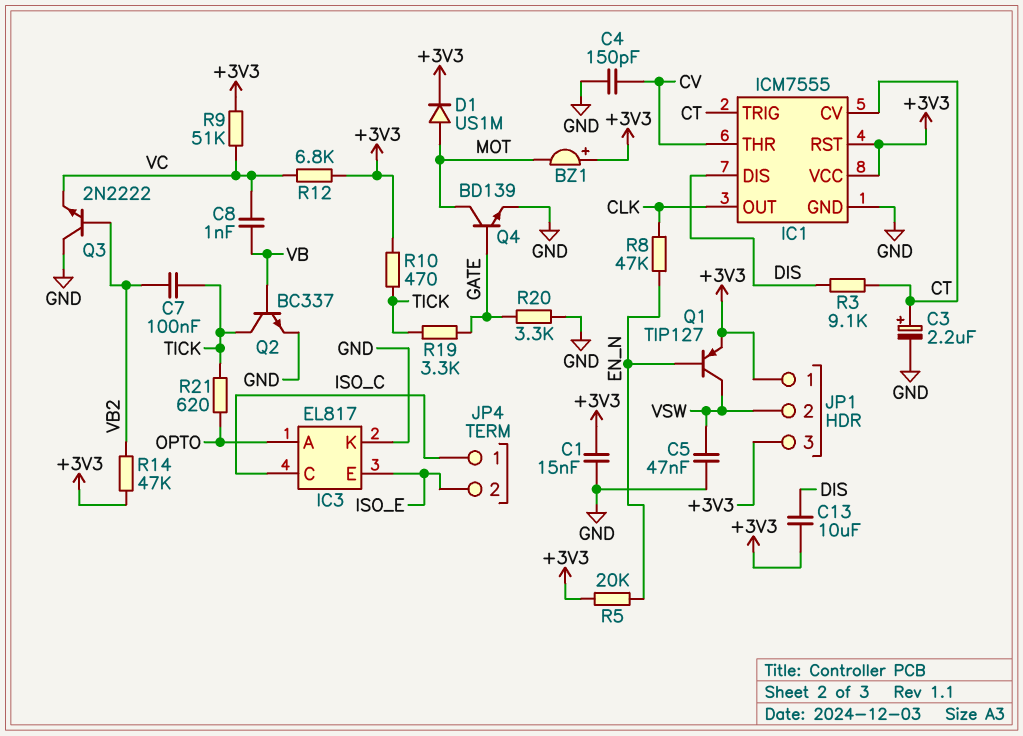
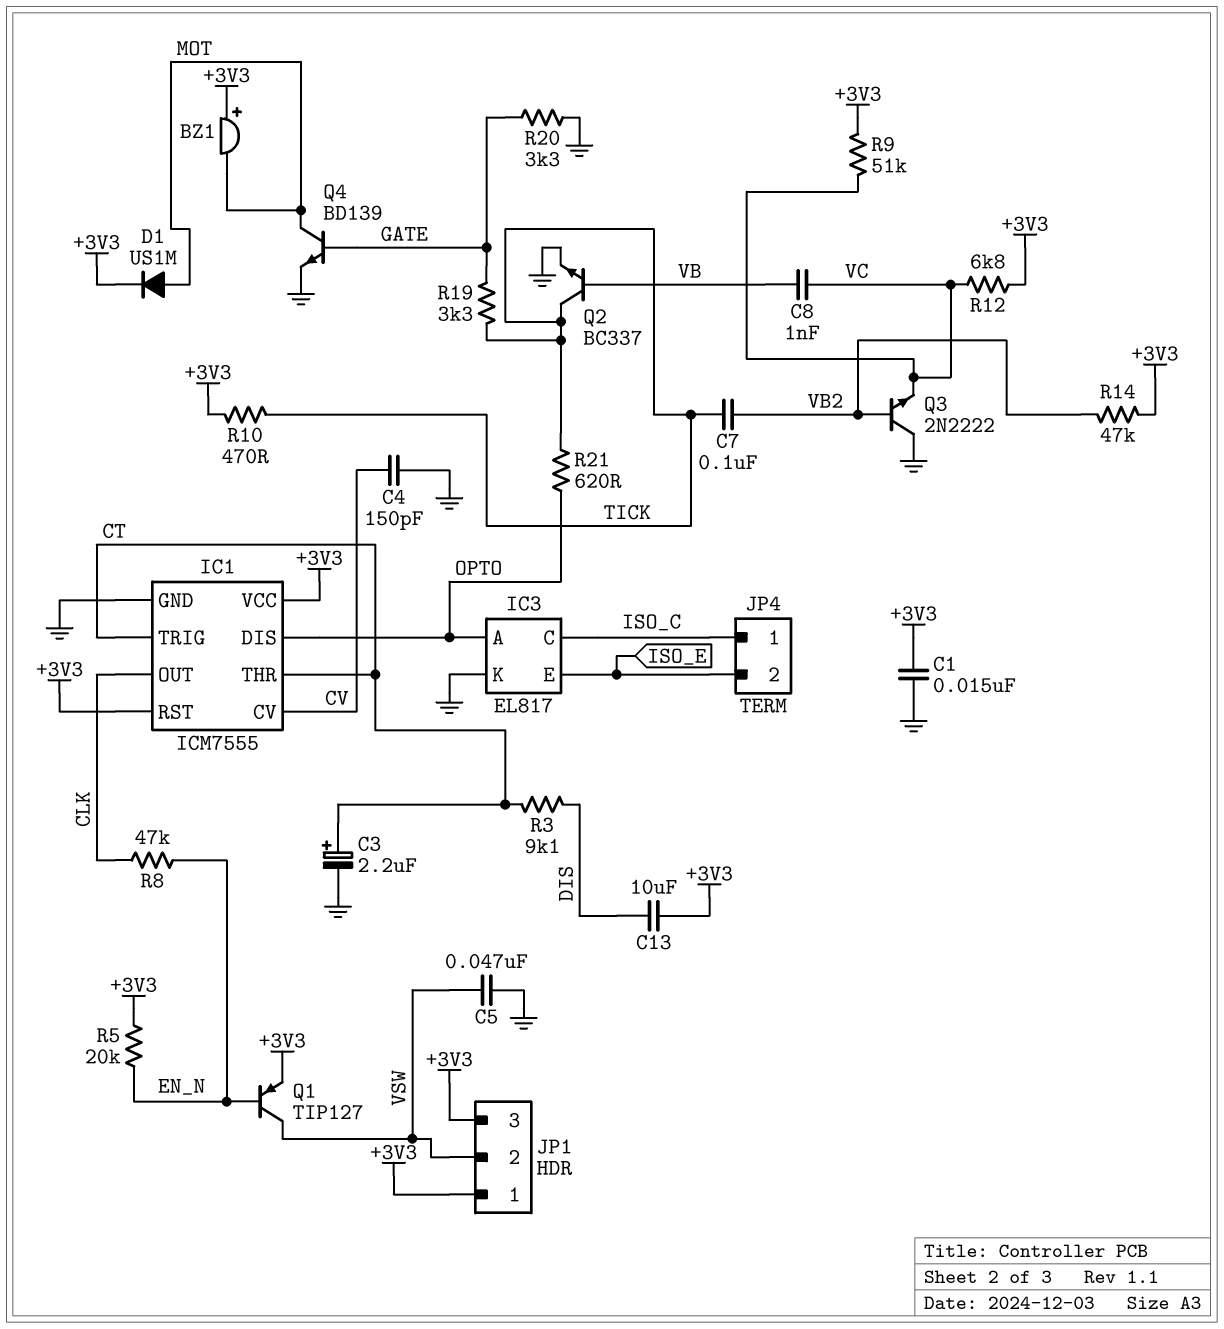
IC1 pin CV: CT -> CV
IC1 pin DIS: DIS -> OPTO
IC1 pin THR: CV -> CT

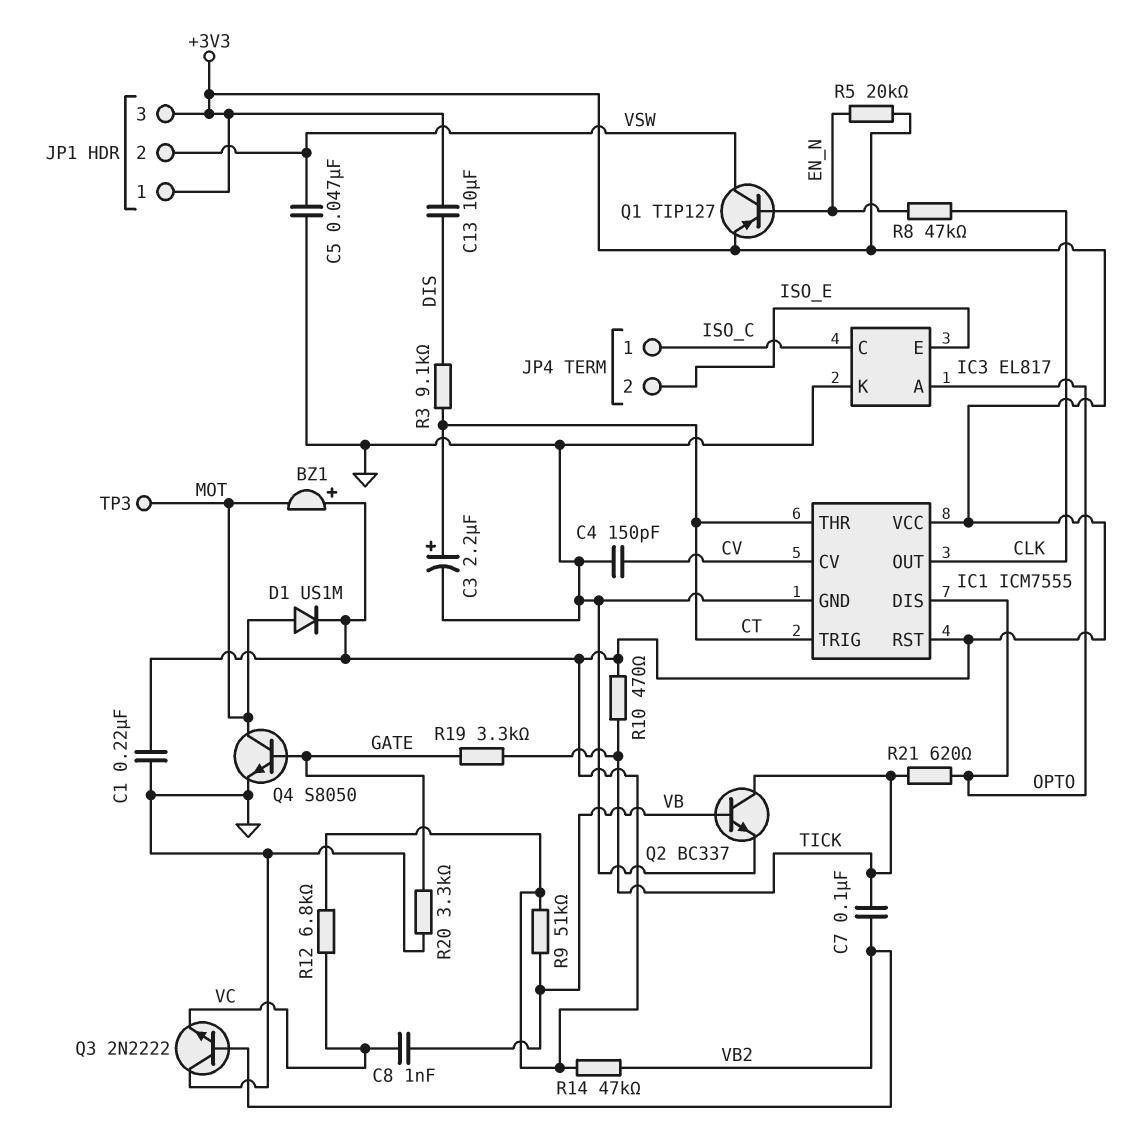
C1: 15nF (+3V3, GND) -> 220nF (+3V3, GND)
Q4: NPN BD139 (B GATE, C MOT, E GND) -> NPN S8050 (B GATE, C MOT, E GND)
R9: 51k (+3V3, VC) -> 51k (+3V3, VB)
TP3: none -> test point (MOT)

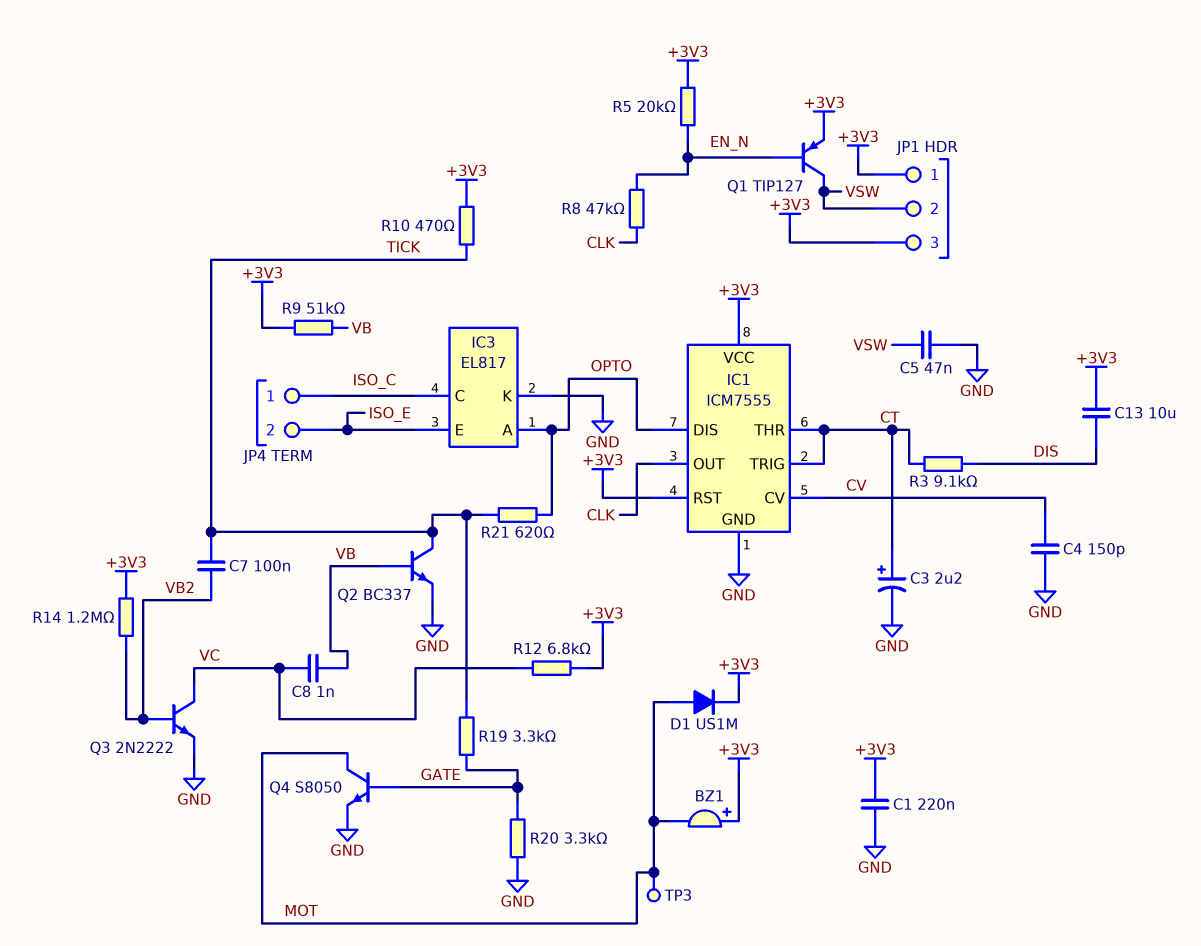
Q3: NPN 2N2222 (B VB2, C GND, E VC) -> NPN 2N2222 (B VB2, C VC, E GND)
R14: 47k (+3V3, VB2) -> 1.2M (+3V3, VB2)

